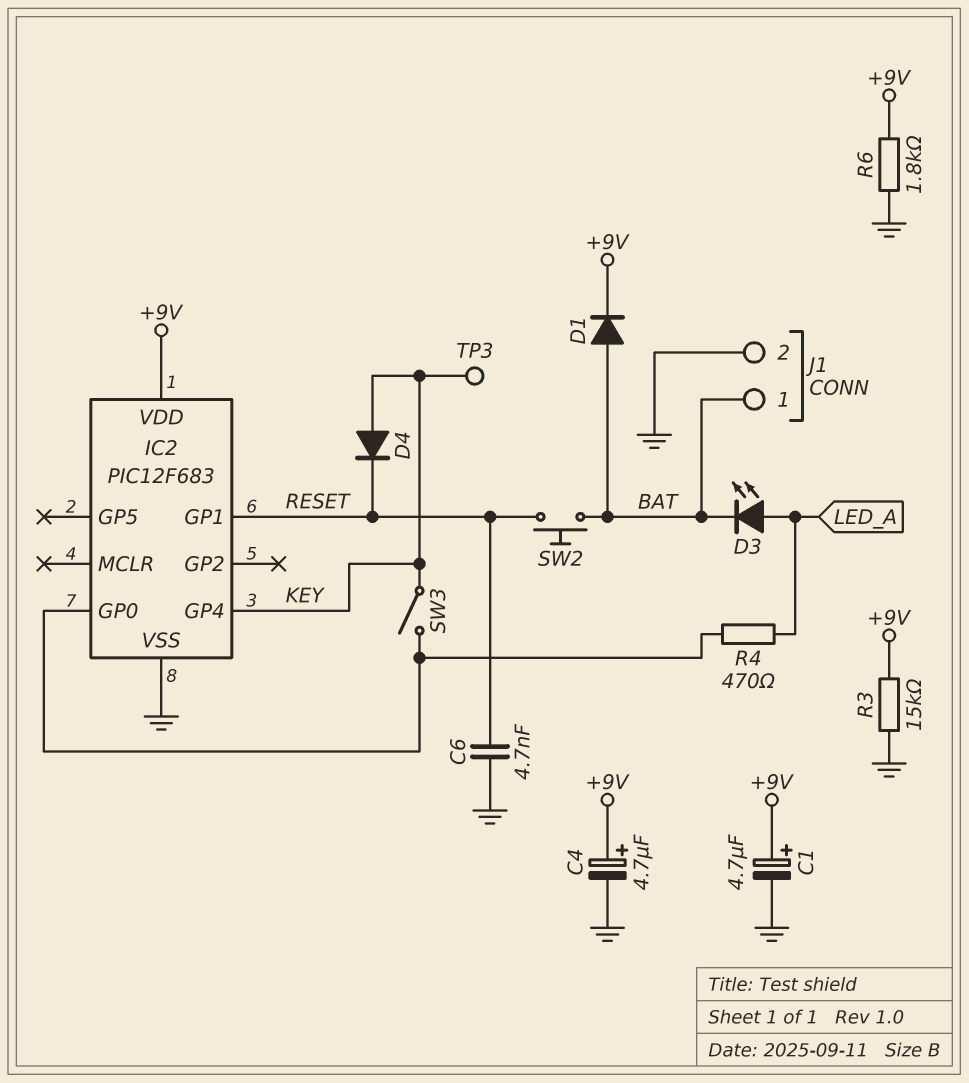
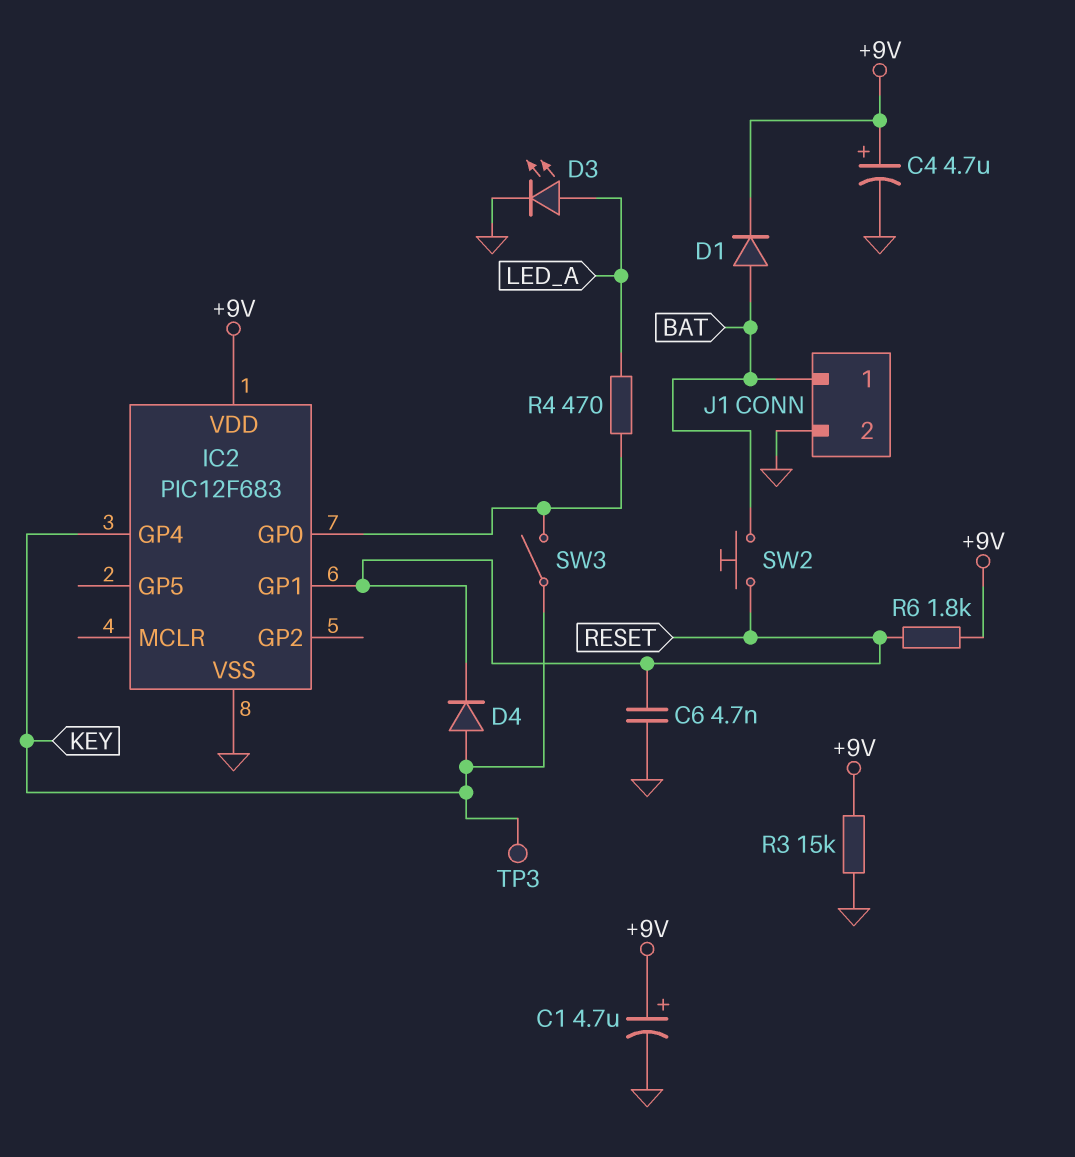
D3: LED (A LED_A, K BAT) -> LED (A LED_A, K GND)
R6: 1.8k (+9V, GND) -> 1.8k (+9V, RESET)

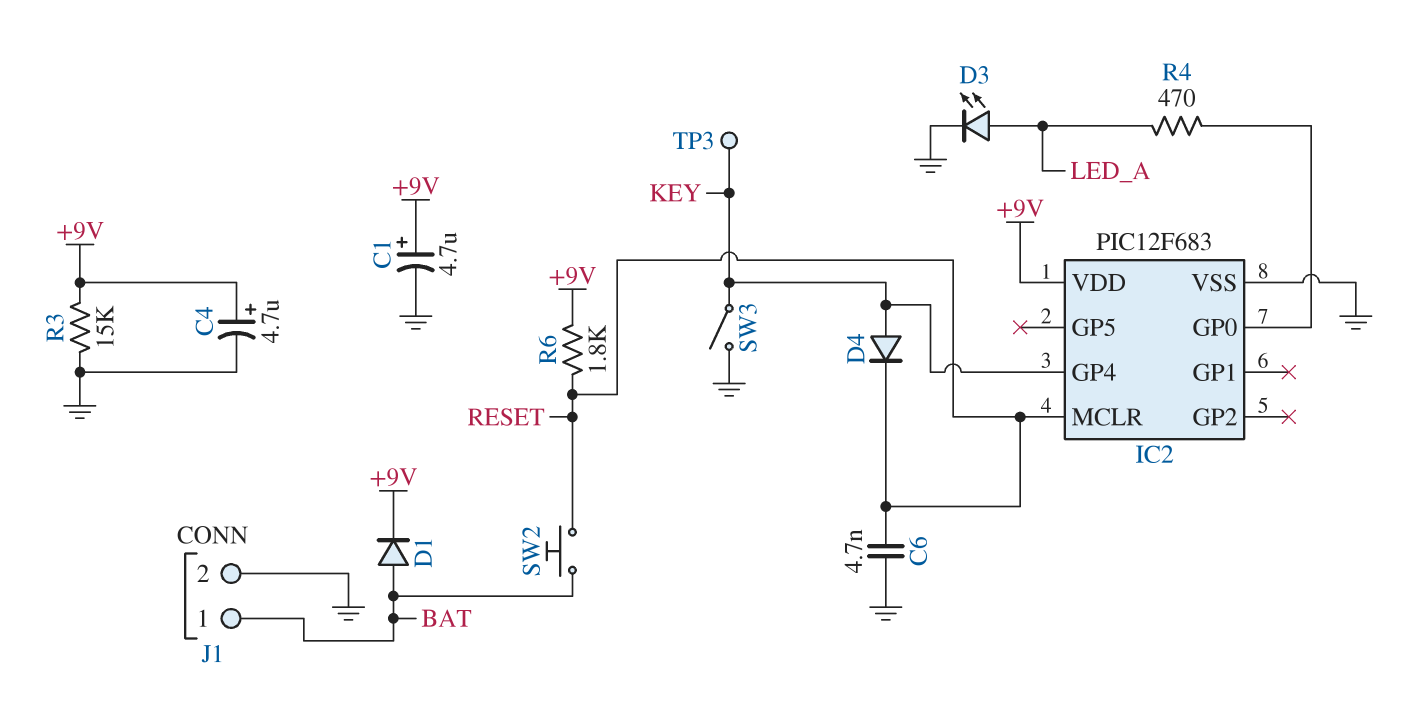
IC2 pin GP1: RESET -> none
IC2 pin MCLR: none -> RESET
SW3: switch (IC2/GP0, KEY) -> switch (GND, KEY)

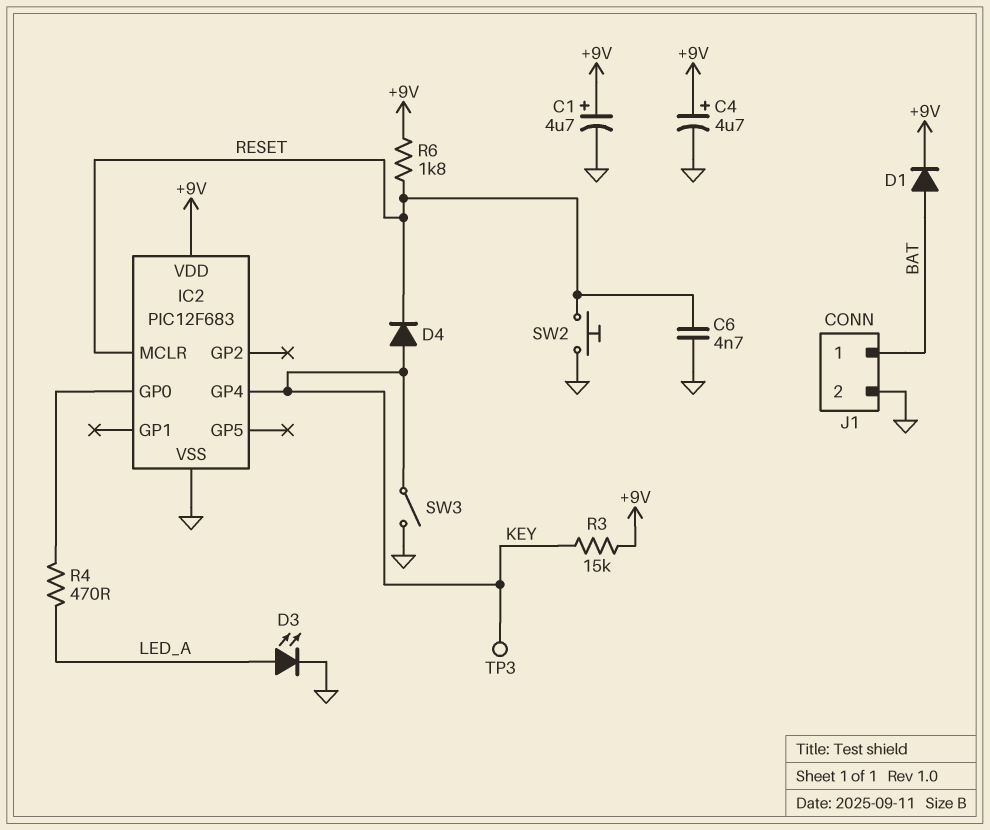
R3: 15k (+9V, GND) -> 15k (+9V, KEY)
SW2: button (BAT, RESET) -> button (GND, RESET)

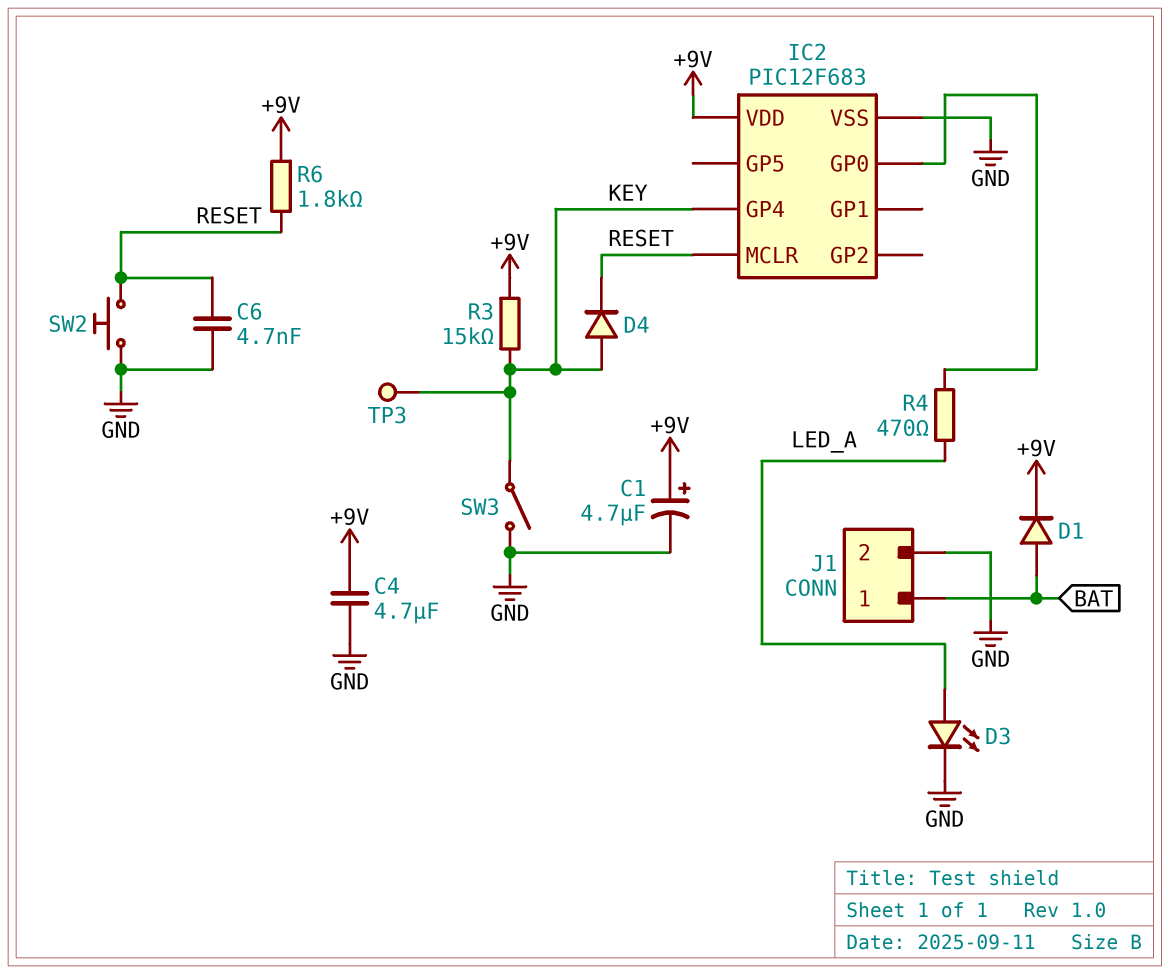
C4: 4.7uF (plus +9V, minus GND) -> 4.7uF (+9V, GND)

